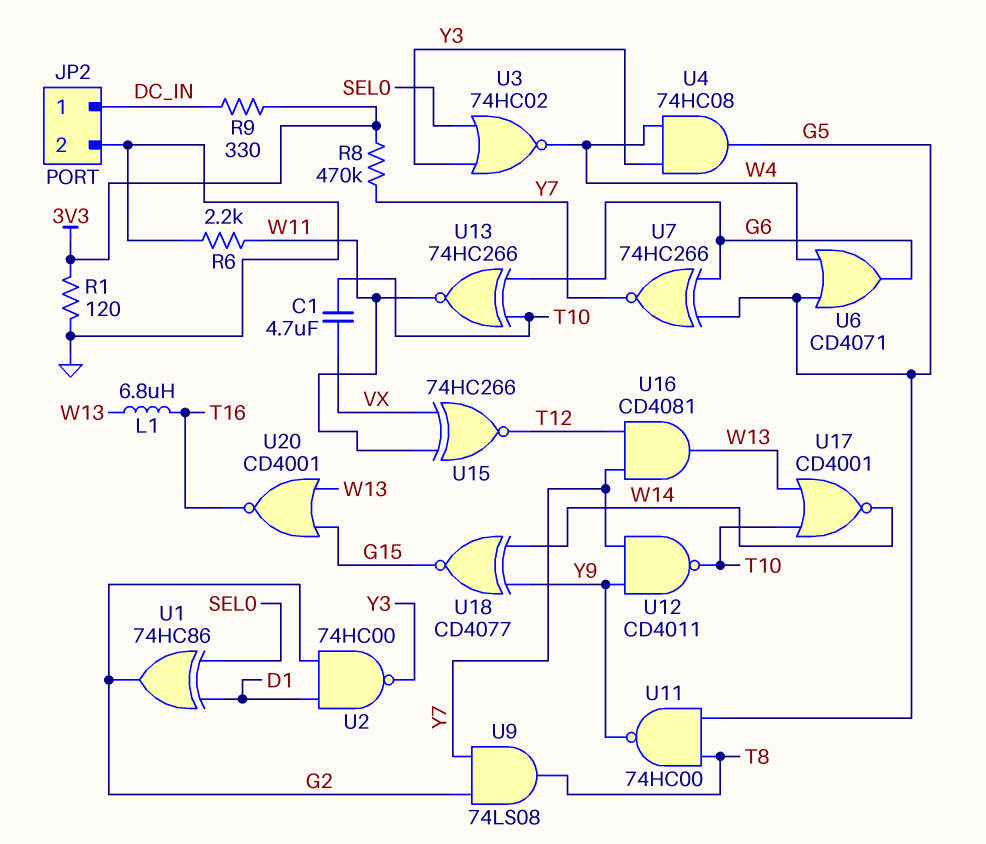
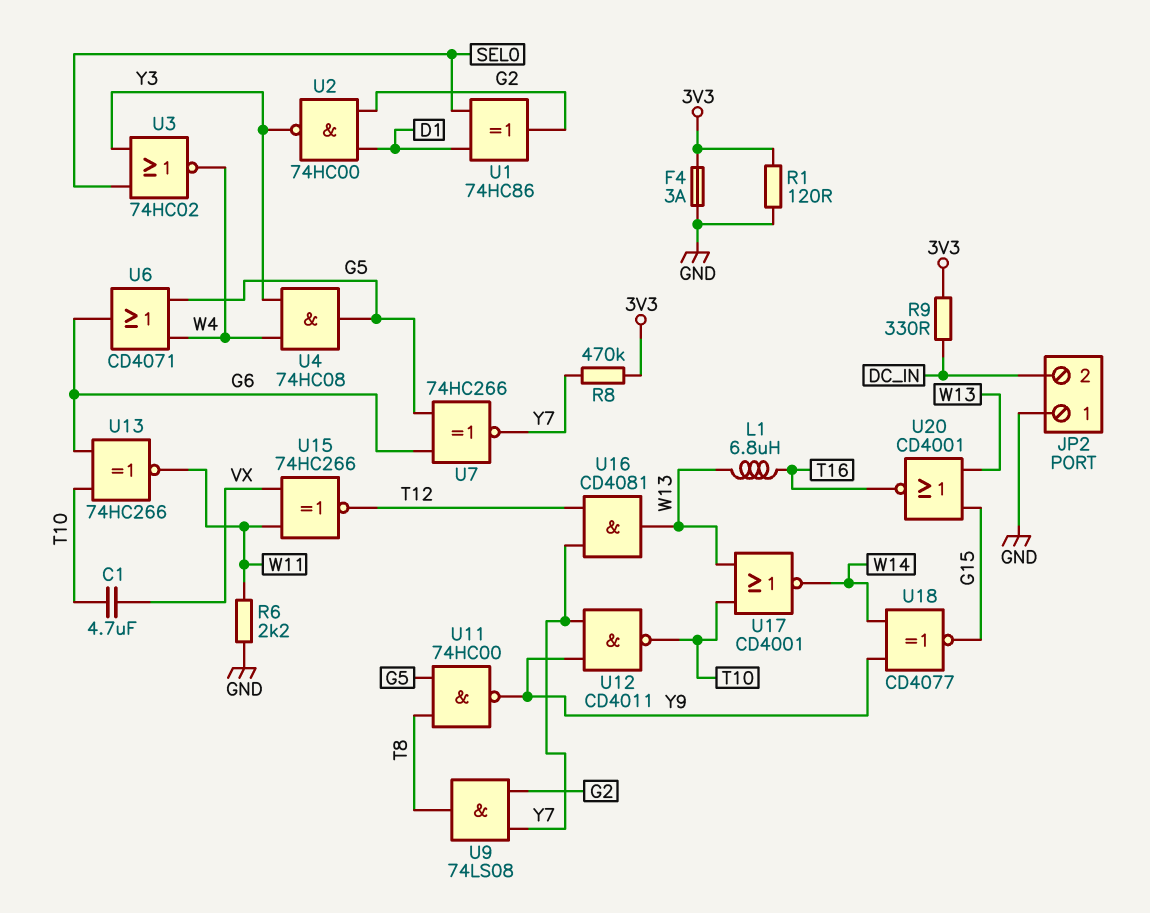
F4: none -> 3A (3V3, GND)
JP2 pin 1: DC_IN -> GND
JP2 pin 2: GND -> DC_IN

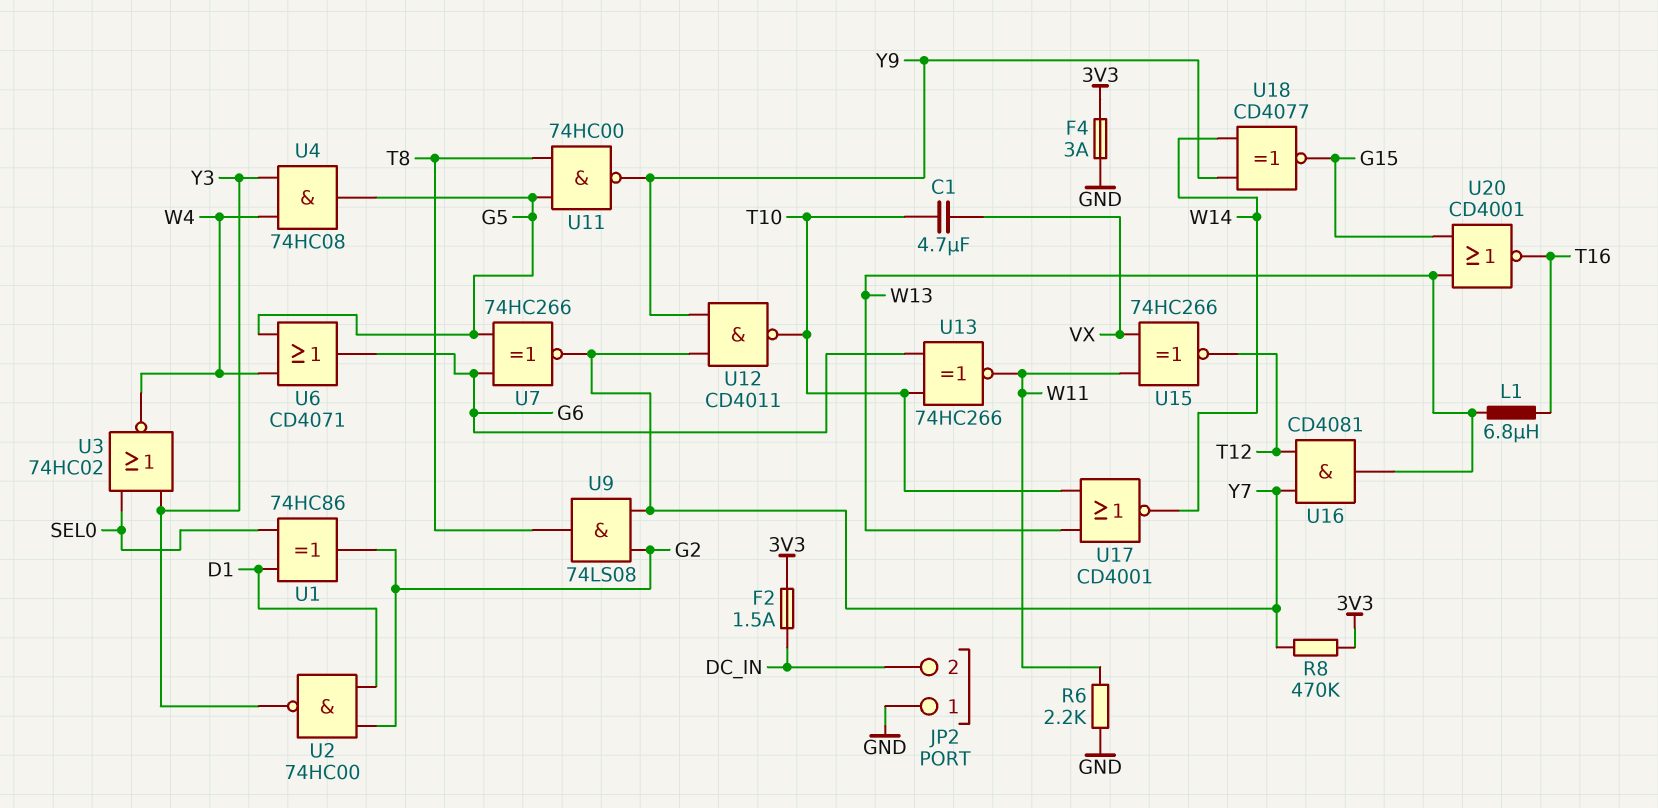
F2: none -> 1.5A (3V3, DC_IN)
R1: 120 (3V3, GND) -> none
R9: 330 (3V3, DC_IN) -> none

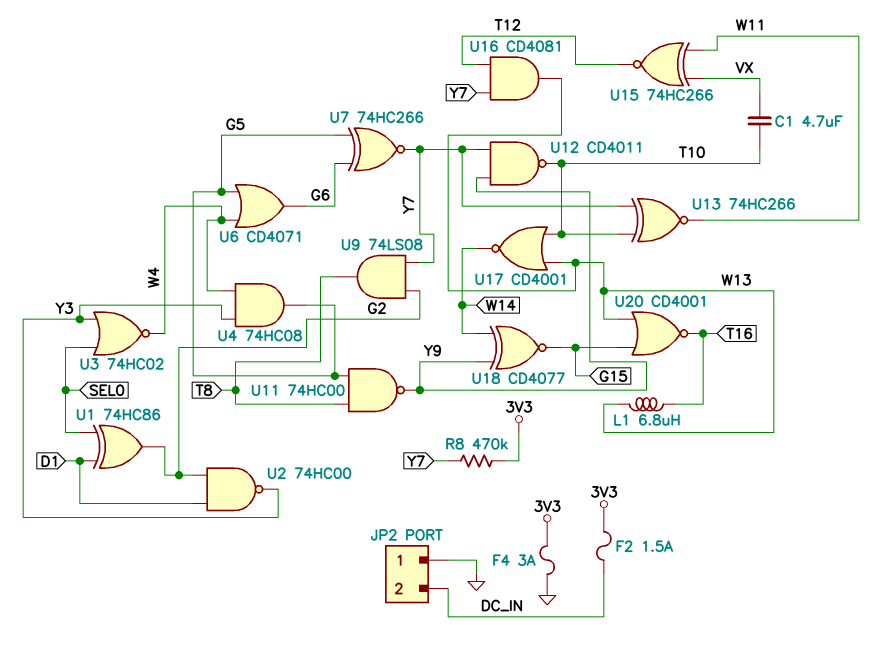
R6: 2.2k (GND, W11) -> none
U13: XNOR 74HC266 (in G6, in T10, out W11) -> XNOR 74HC266 (in T10, in Y7, out W11)

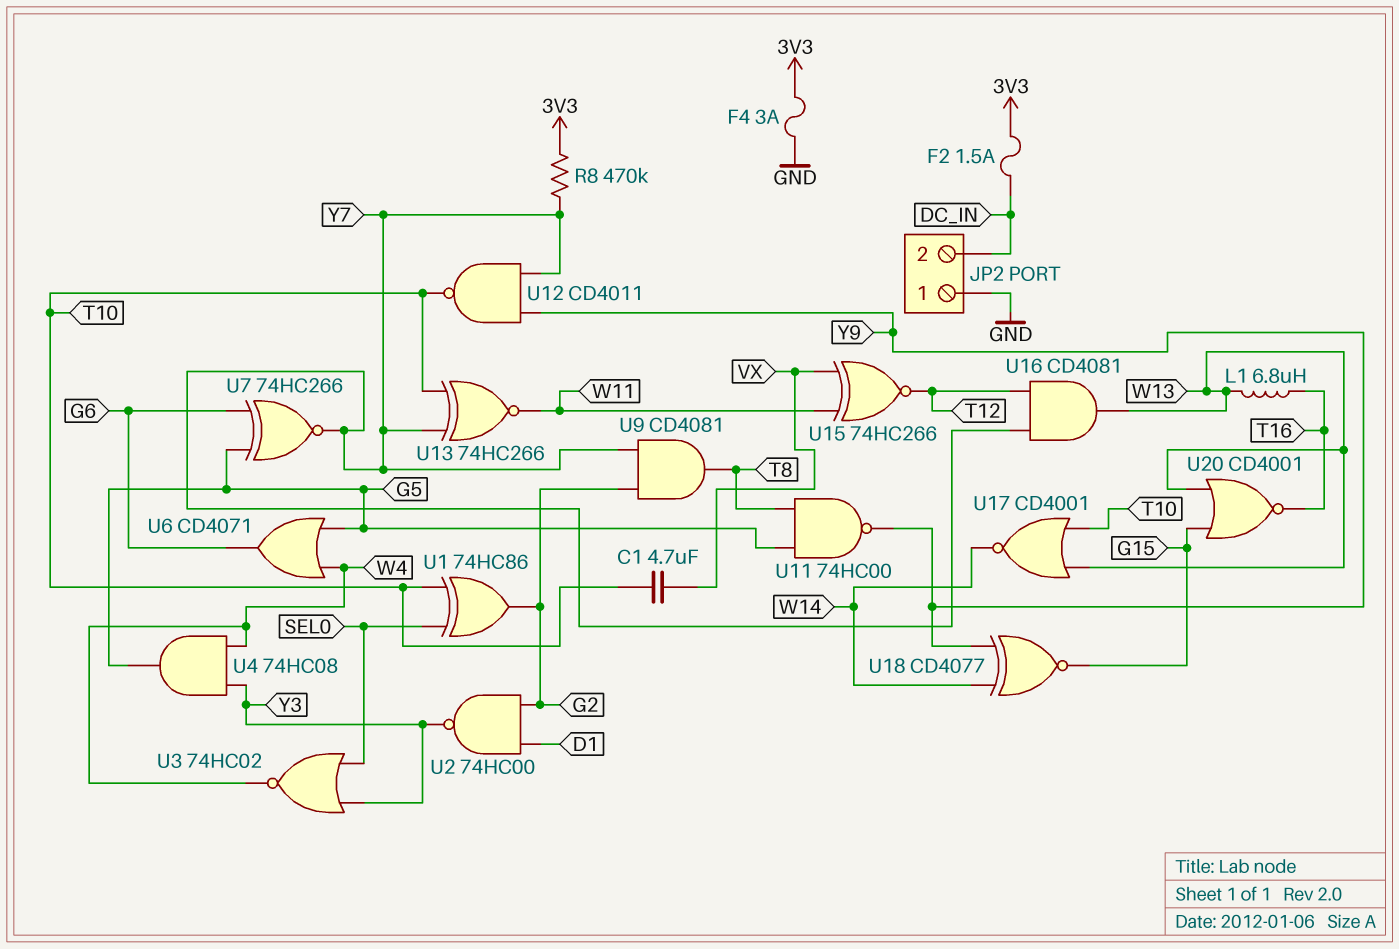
U1: XOR 74HC86 (in D1, in SEL0, out G2) -> XOR 74HC86 (in SEL0, in T10, out G2)
U9: AND 74LS08 (in G2, in Y7, out T8) -> AND CD4081 (in G2, in Y7, out T8)

